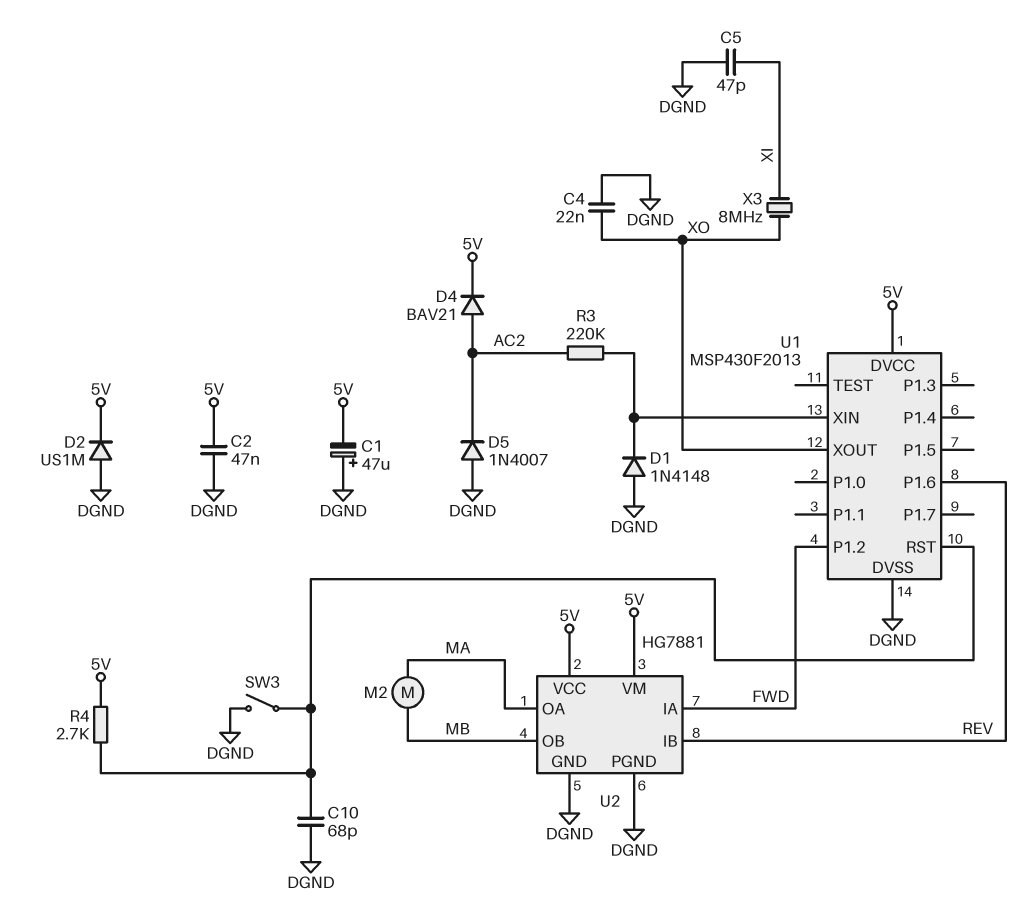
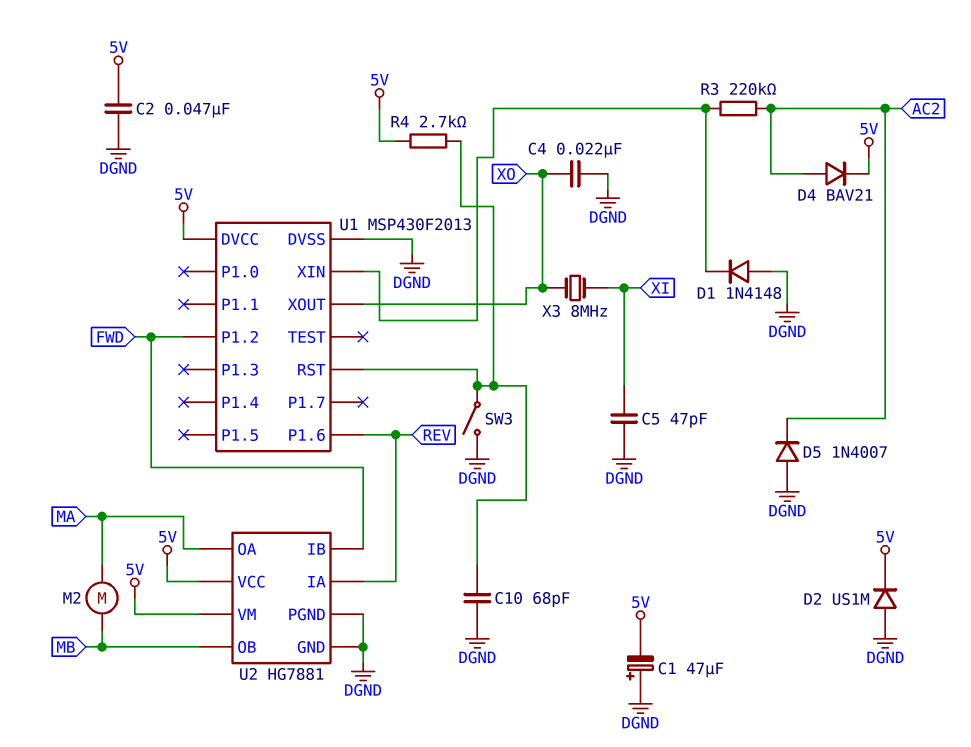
U2 pin IA: FWD -> REV
U2 pin IB: REV -> FWD

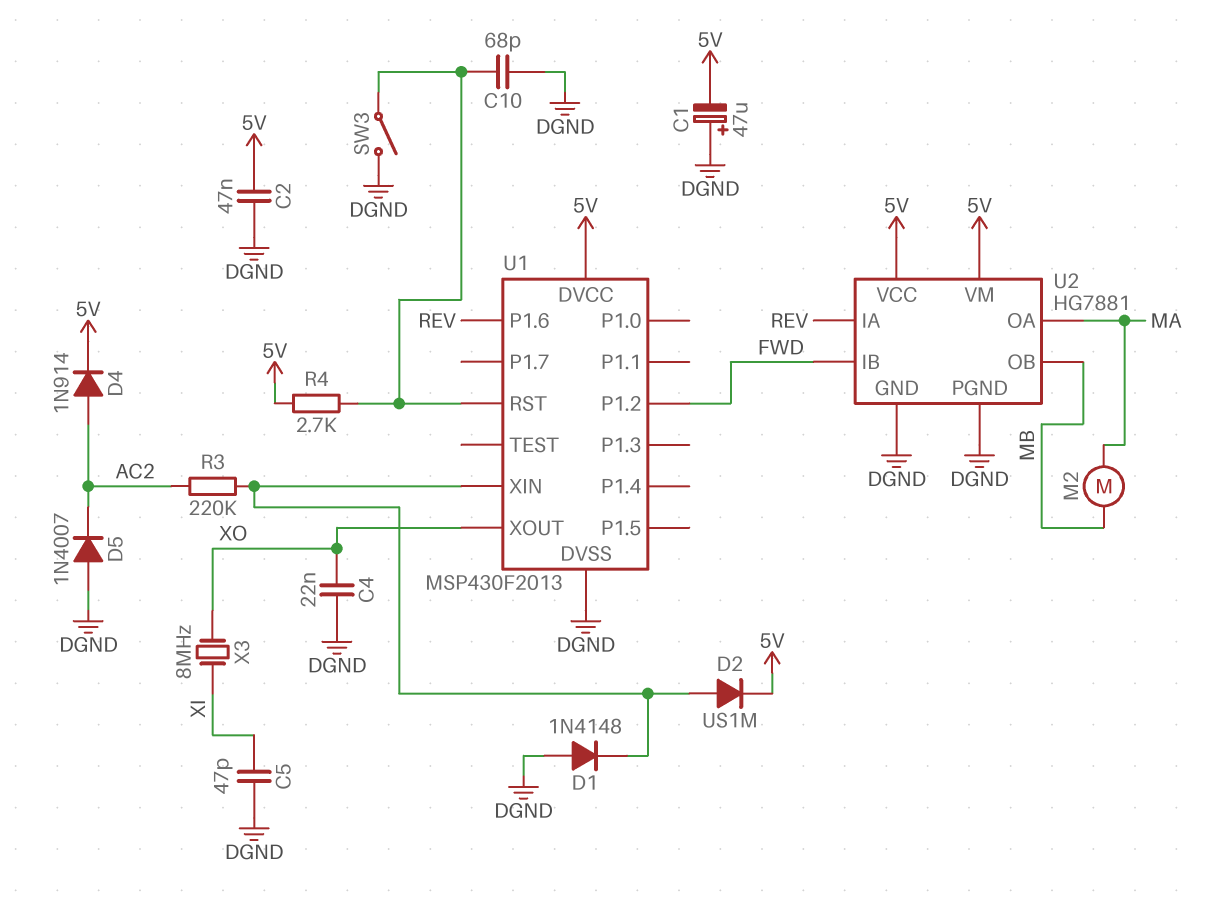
D2: diode US1M (A DGND, K 5V) -> diode US1M (A U1/XIN, K 5V)
D4: diode BAV21 (A AC2, K 5V) -> diode 1N914 (A AC2, K 5V)

